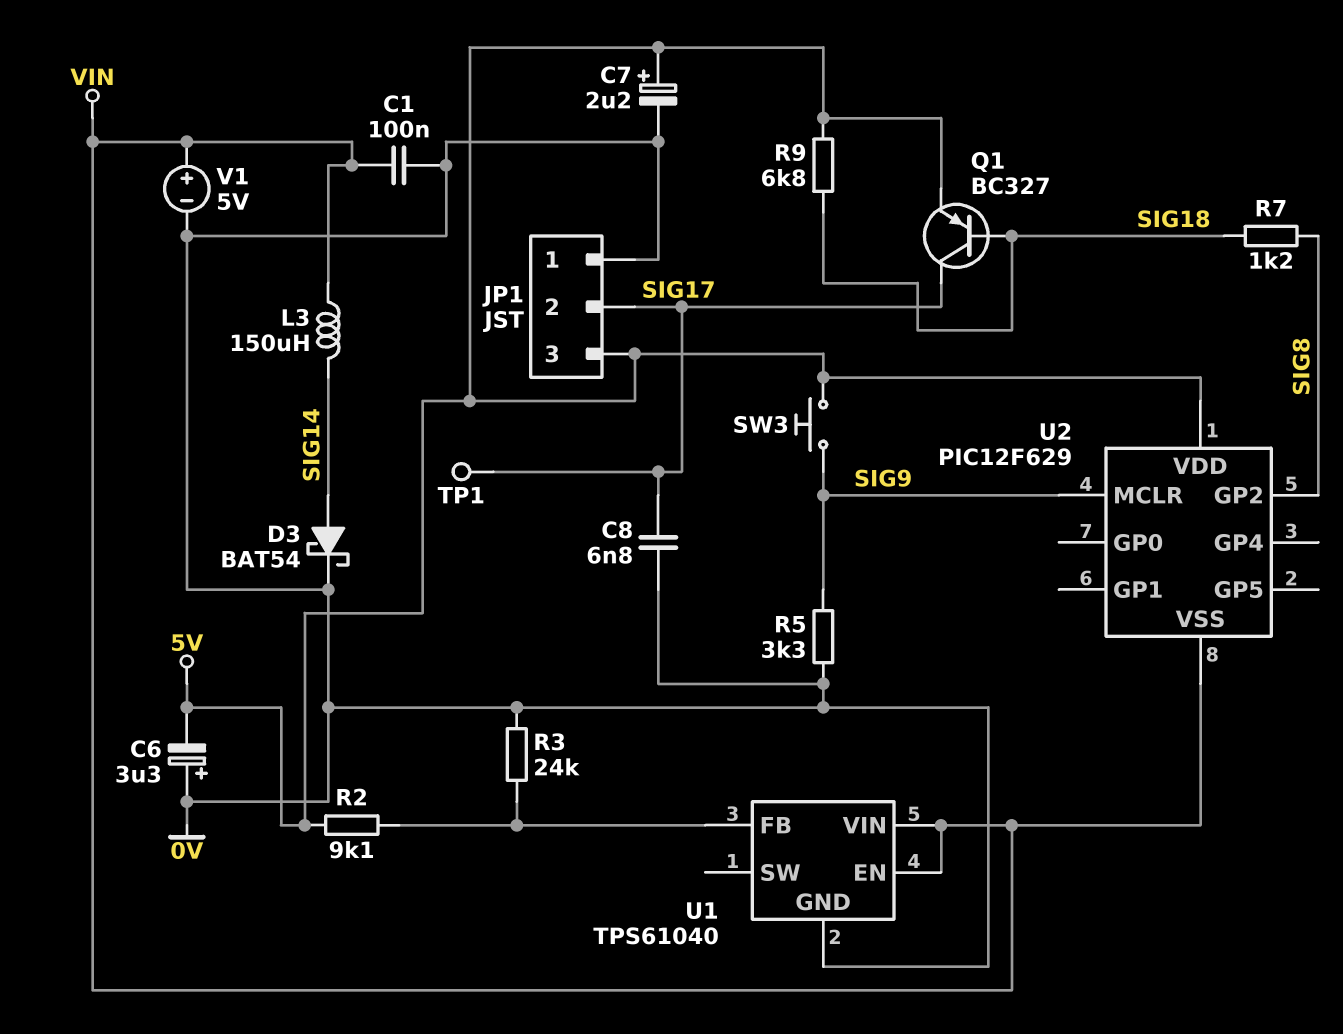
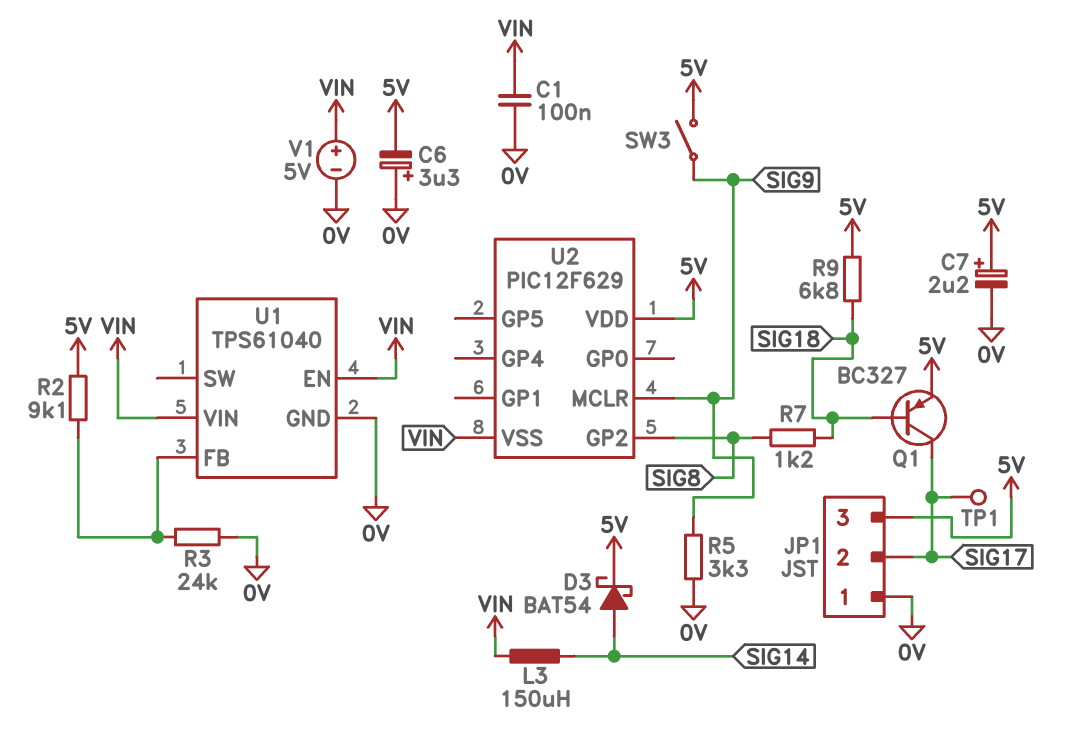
C8: 6.8nF (0V, SIG17) -> none
D3: schottky BAT54 (A SIG14, K 0V) -> schottky BAT54 (A SIG14, K 5V)
SW3: button (5V, SIG9) -> switch (5V, SIG9)

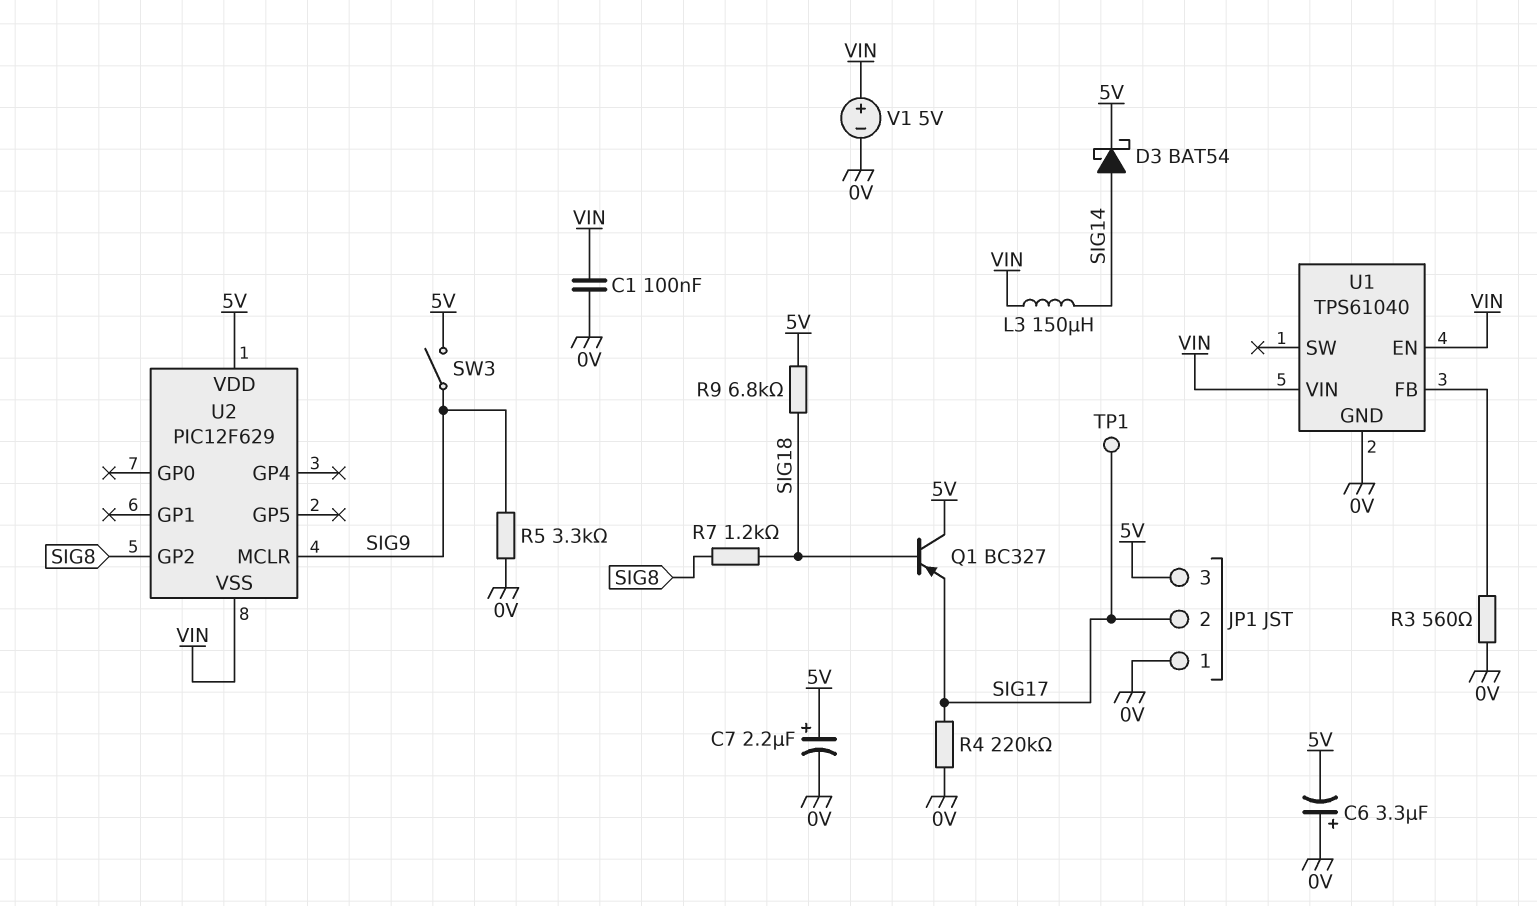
Q1: PNP BC327 (B SIG18, C SIG17, E 5V) -> PNP BC327 (B SIG18, C 5V, E SIG17)
R2: 9.1k (5V, U1/FB) -> none
R3: 24k (0V, U1/FB) -> 560 (0V, U1/FB)
R4: none -> 220k (0V, SIG17)

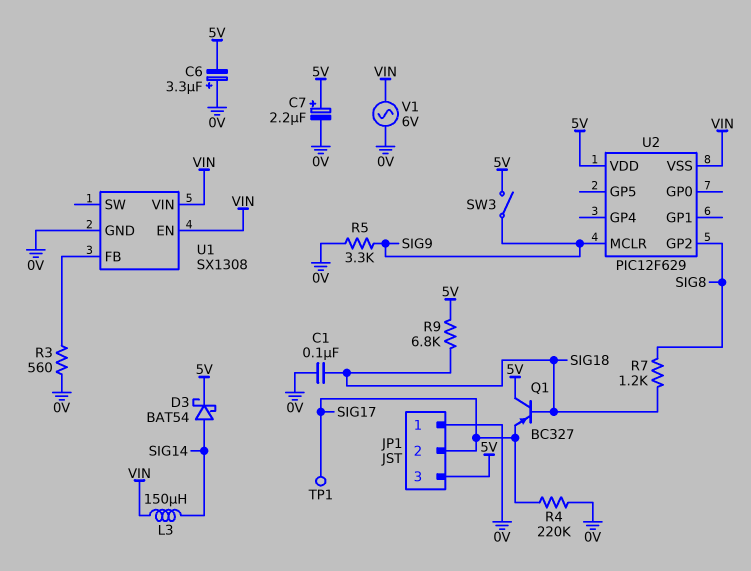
C1: 100nF (0V, VIN) -> 100nF (0V, SIG18)
U1: TPS61040 -> SX1308
V1: 5V (plus VIN, minus 0V) -> AC 6V (0V, VIN)

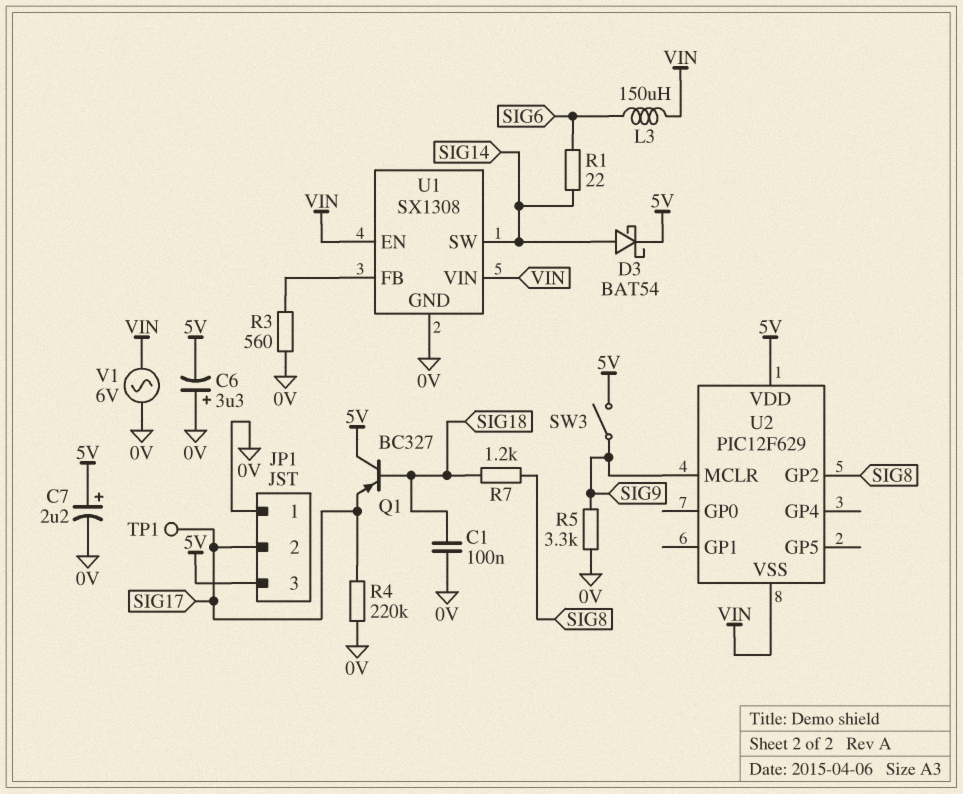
L3: 150uH (SIG14, VIN) -> 150uH (SIG6, VIN)
R1: none -> 22 (SIG6, SIG14)
R9: 6.8k (5V, SIG18) -> none
U1 pin SW: none -> SIG14

